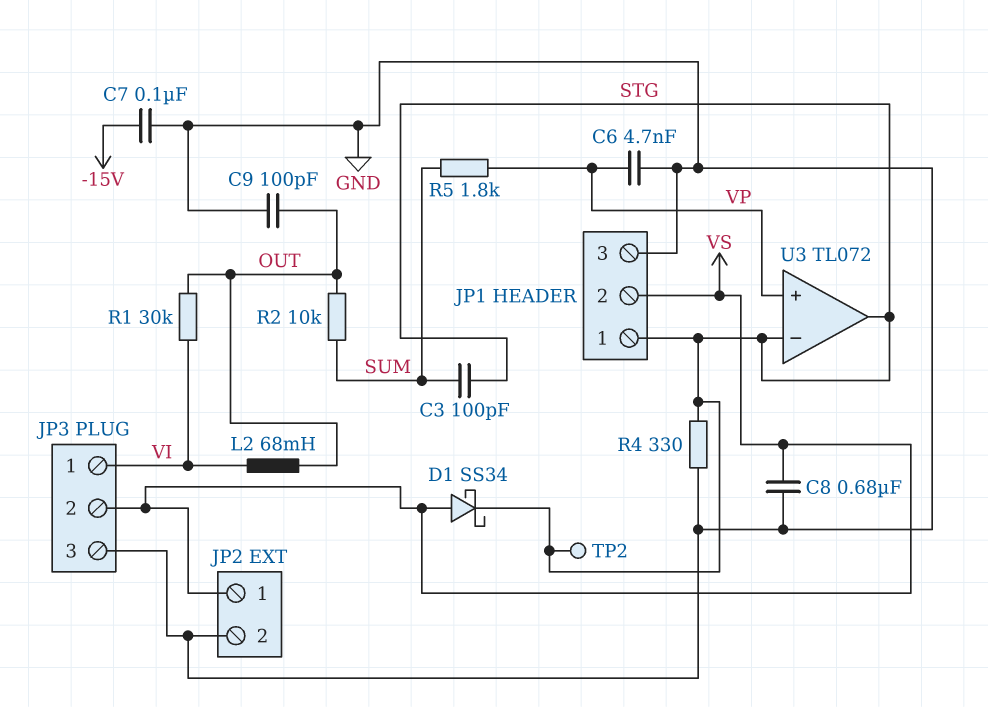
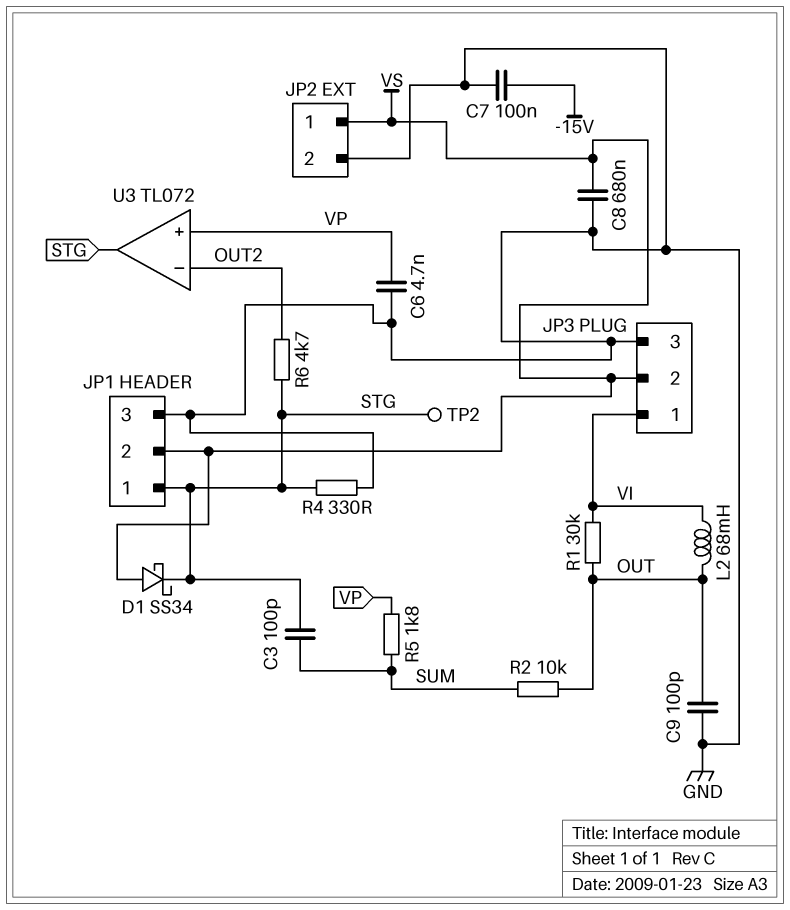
R6: none -> 4.7k (OUT2, STG)
U3 pin in-: STG -> OUT2

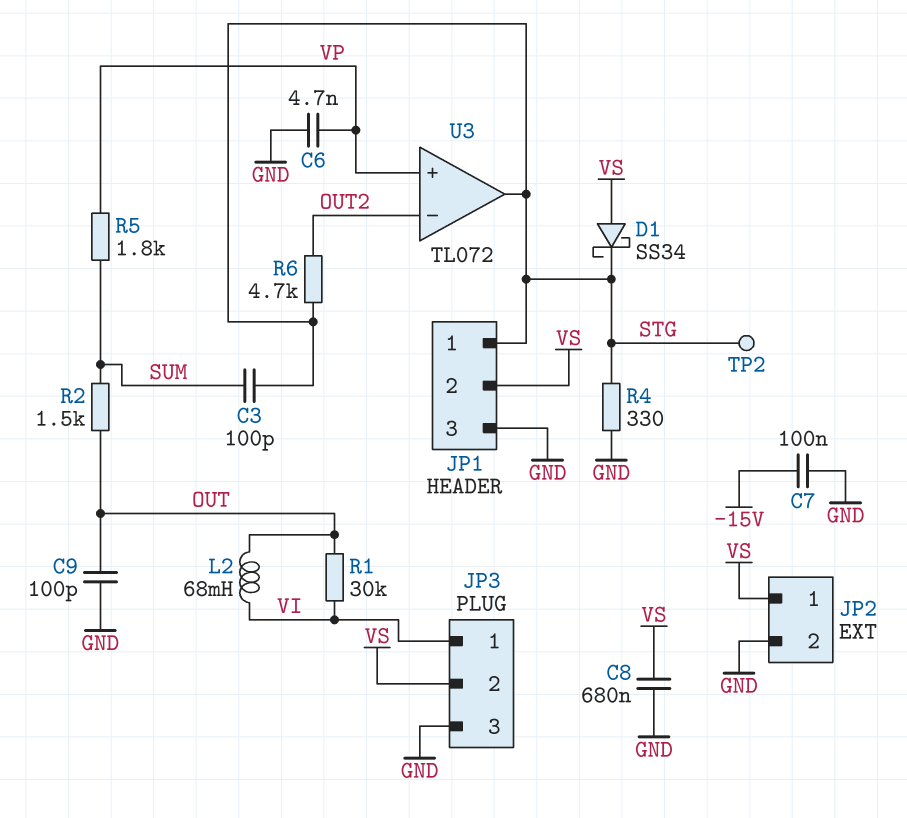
R2: 10k (OUT, SUM) -> 1.5k (OUT, SUM)

